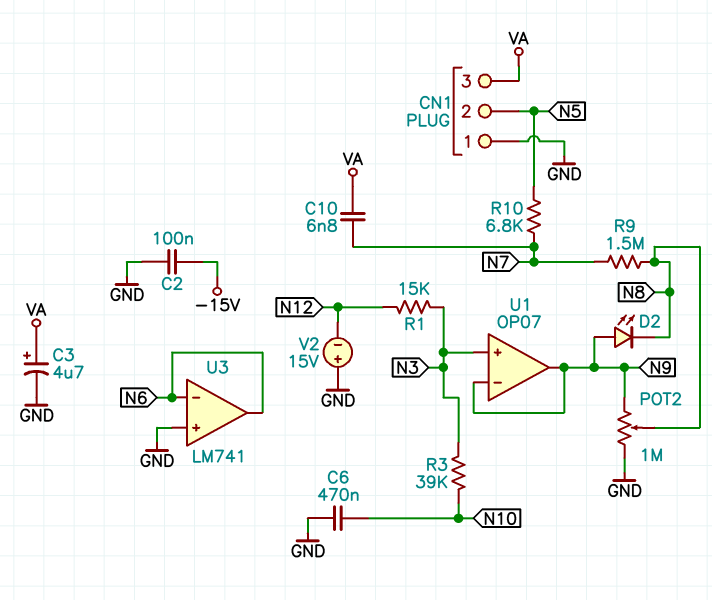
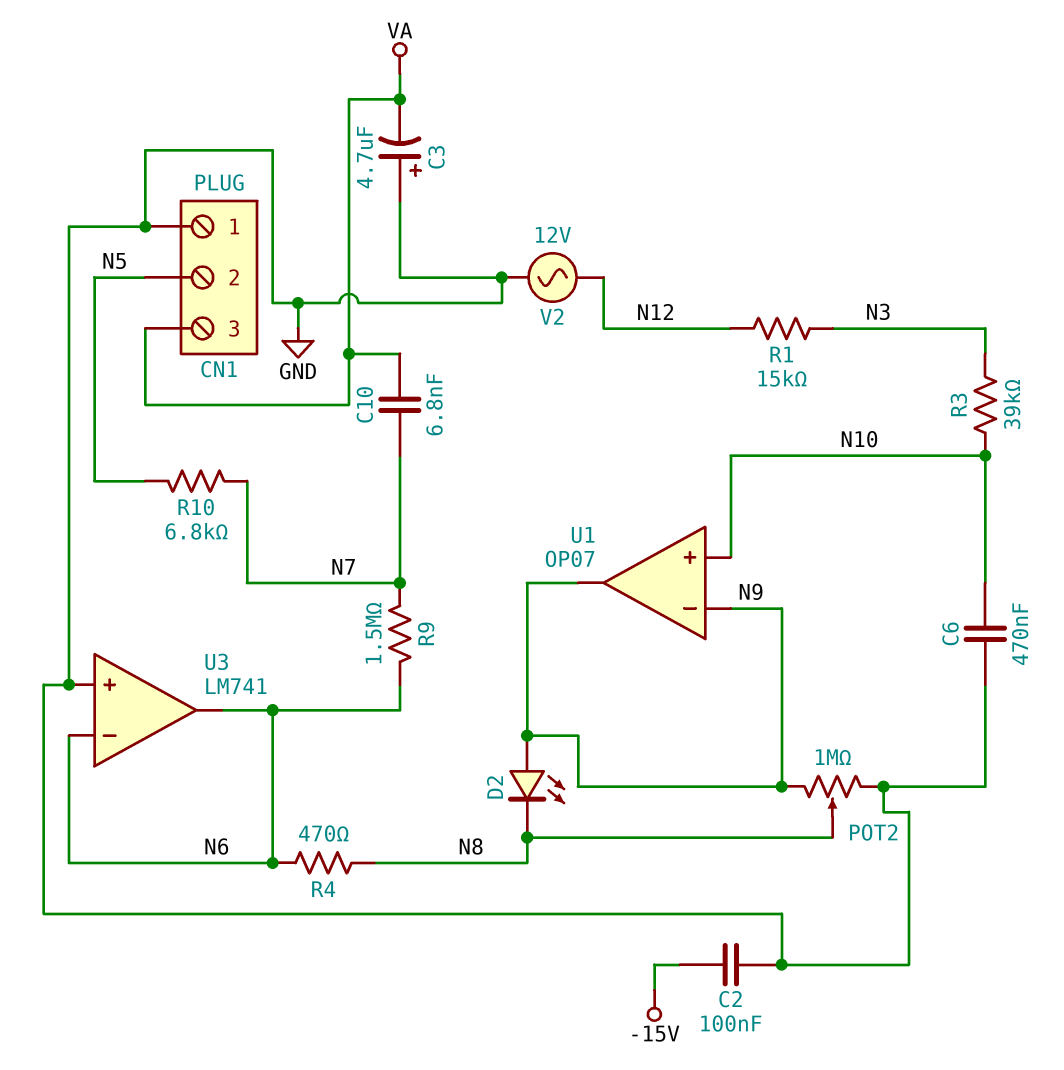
C3: 4.7uF (plus VA, minus GND) -> 4.7uF (plus GND, minus VA)
R4: none -> 470 (N6, N8)
R9: 1.5M (N7, N8) -> 1.5M (N6, N7)
U1 pin in+: N3 -> N10
V2: 15V (plus GND, minus N12) -> AC 12V (GND, N12)

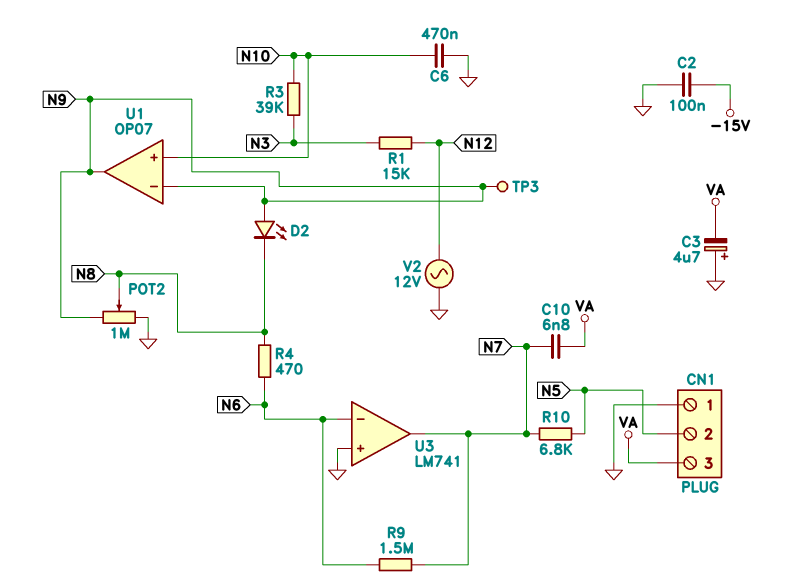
TP3: none -> test point (N9)
U3 pin out: N6 -> N7

